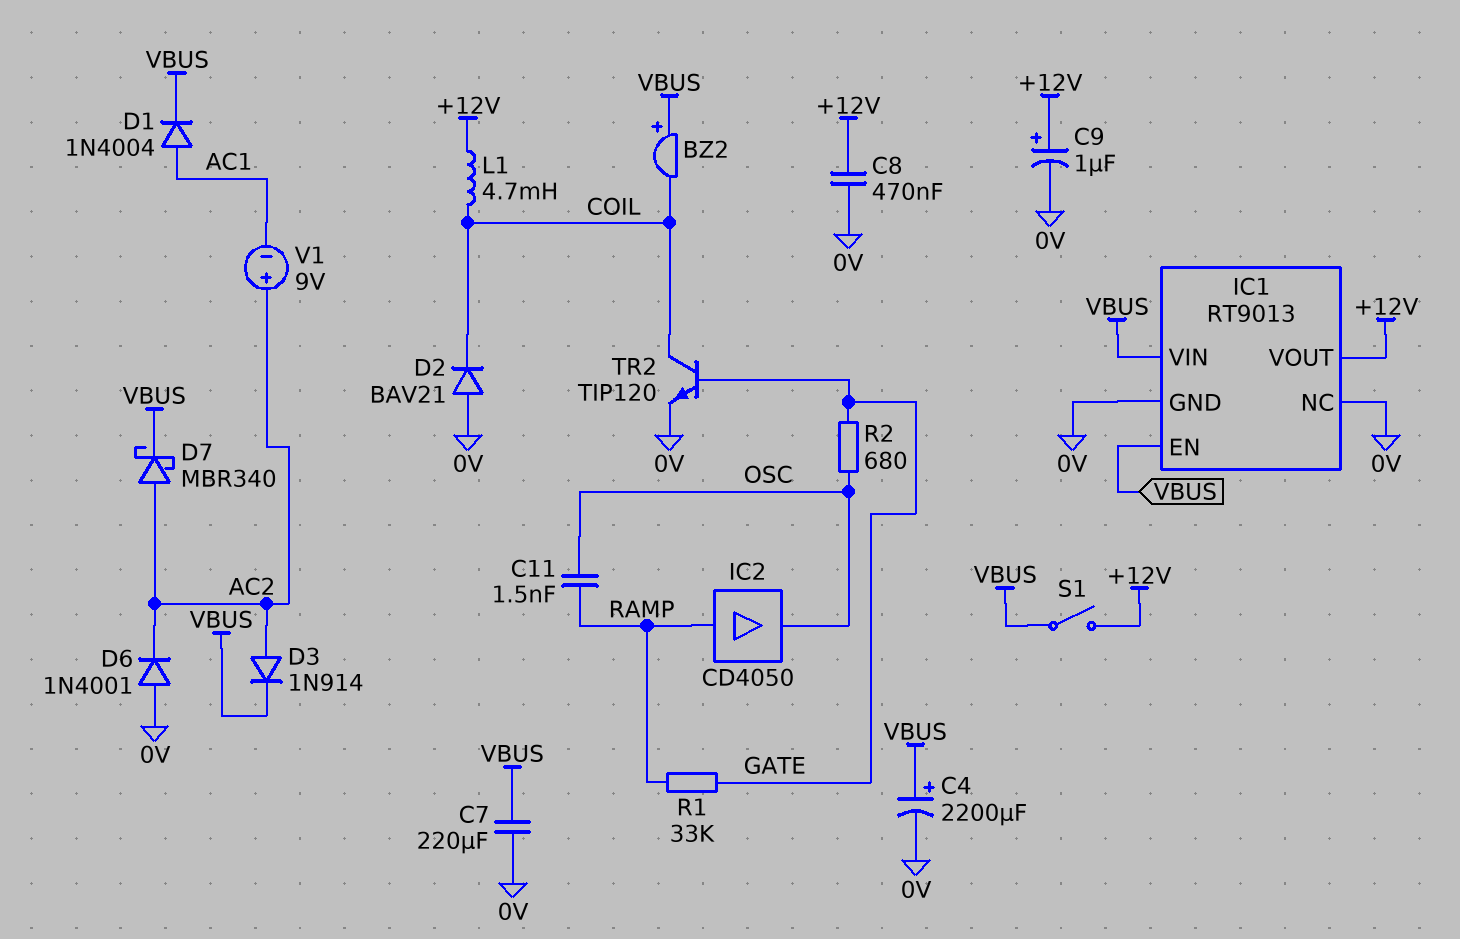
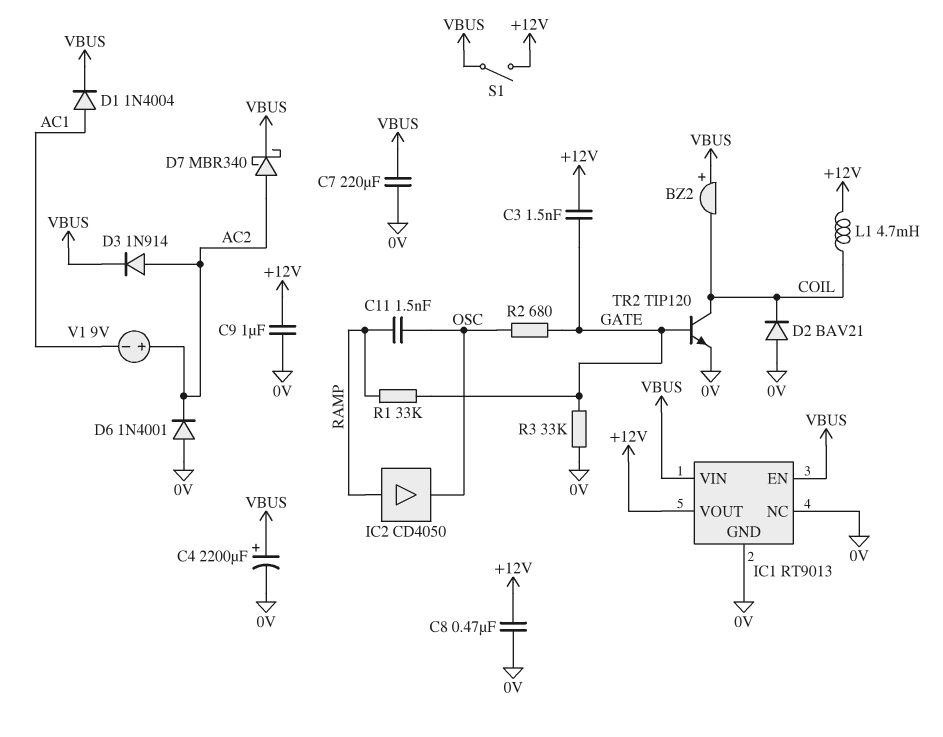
C3: none -> 1.5nF (+12V, GATE)
C9: 1uF (plus +12V, minus 0V) -> 1uF (+12V, 0V)
R3: none -> 33k (0V, GATE)

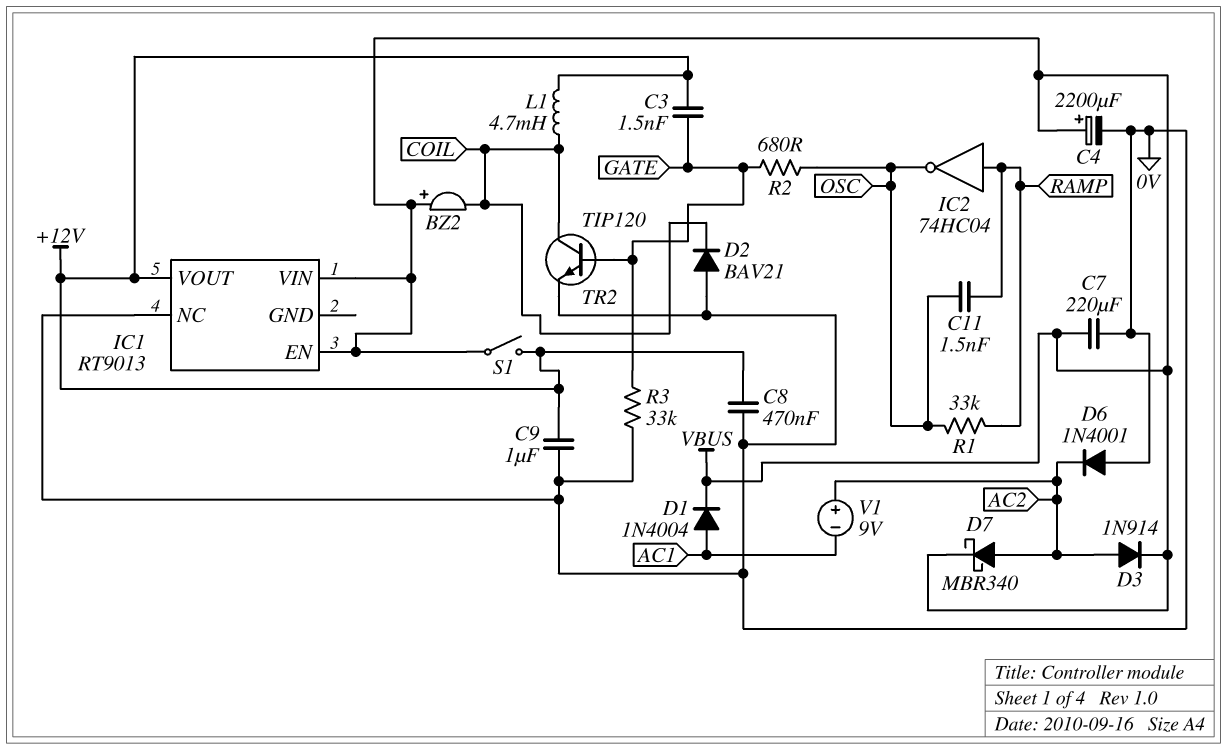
IC1 pin GND: 0V -> none
IC2: buffer CD4050 (in RAMP, out OSC) -> NOT 74HC04 (in RAMP, out OSC)
R1: 33k (GATE, RAMP) -> 33k (OSC, RAMP)

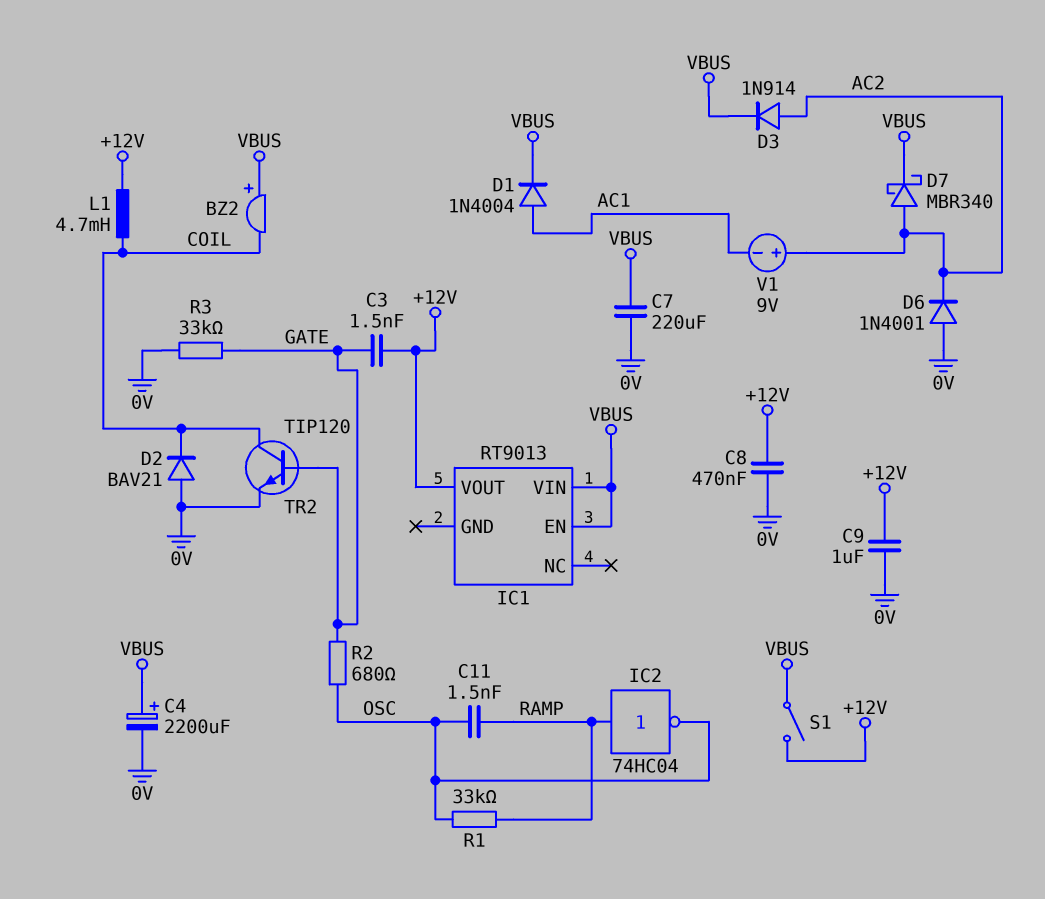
IC1 pin NC: 0V -> none

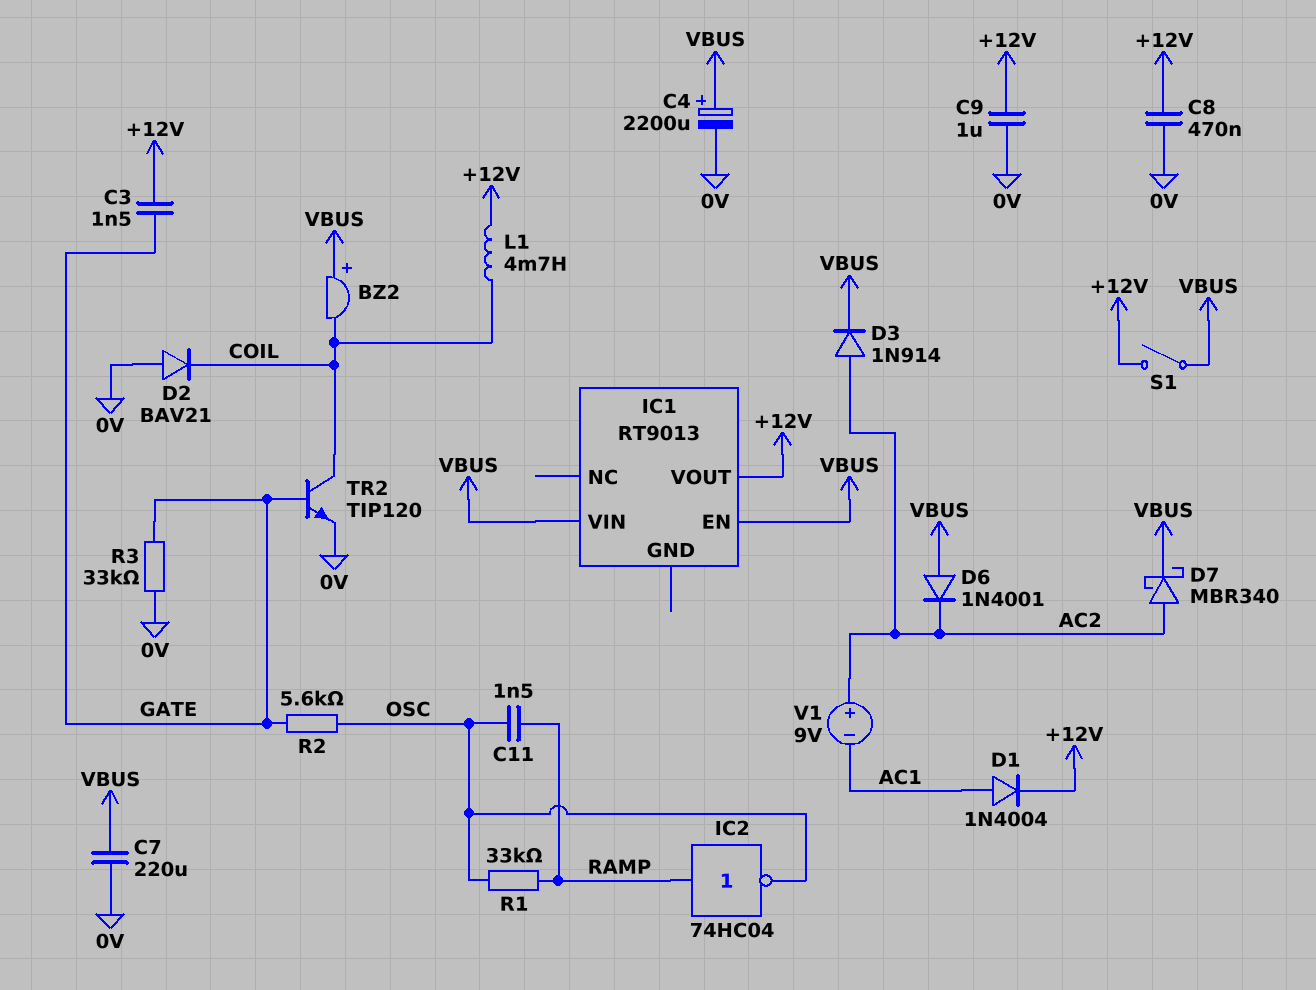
D1: diode 1N4004 (A AC1, K VBUS) -> diode 1N4004 (A AC1, K +12V)
D6: diode 1N4001 (A 0V, K AC2) -> diode 1N4001 (A VBUS, K AC2)
R2: 680 (GATE, OSC) -> 5.6k (GATE, OSC)

